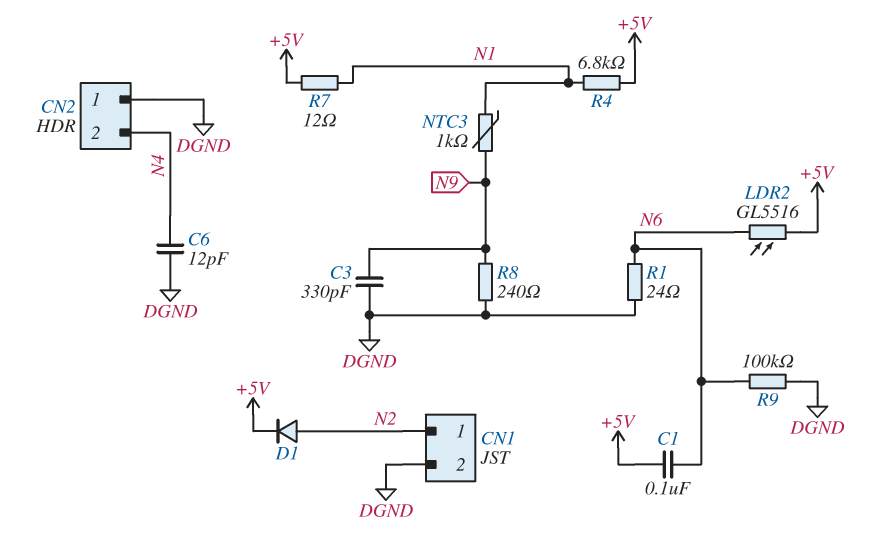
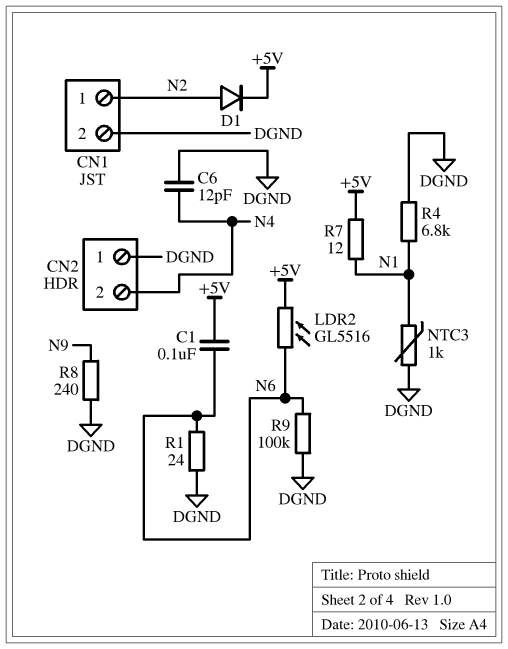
C3: 330pF (DGND, N9) -> none
NTC3: 1k (N1, N9) -> 1k (DGND, N1)
R4: 6.8k (+5V, N1) -> 6.8k (DGND, N1)

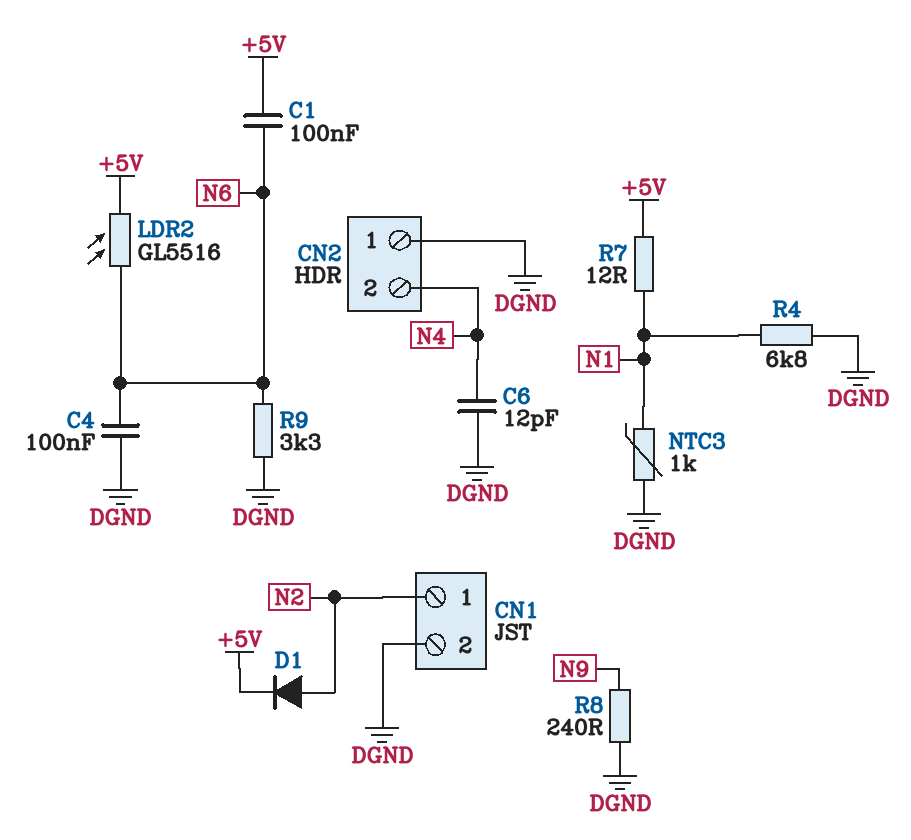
C4: none -> 100nF (DGND, N6)
R1: 24 (DGND, N6) -> none
R9: 100k (DGND, N6) -> 3.3k (DGND, N6)

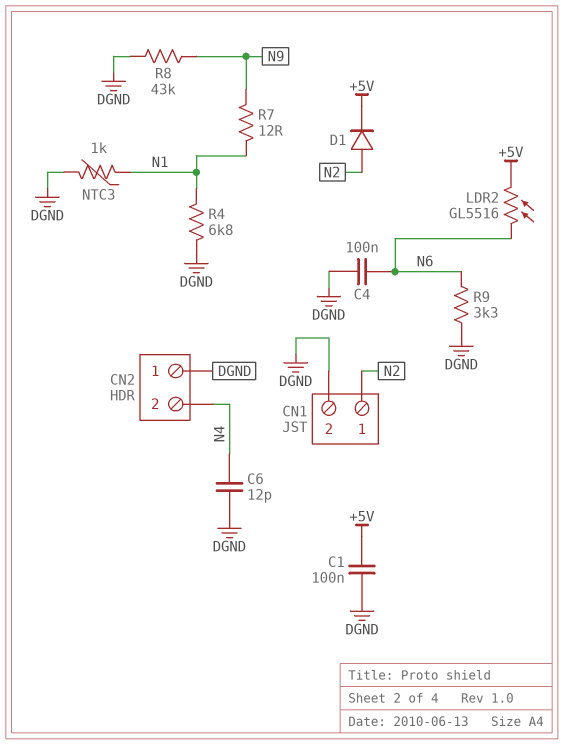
C1: 100nF (+5V, N6) -> 100nF (+5V, DGND)
R7: 12 (+5V, N1) -> 12 (N1, N9)
R8: 240 (DGND, N9) -> 43k (DGND, N9)

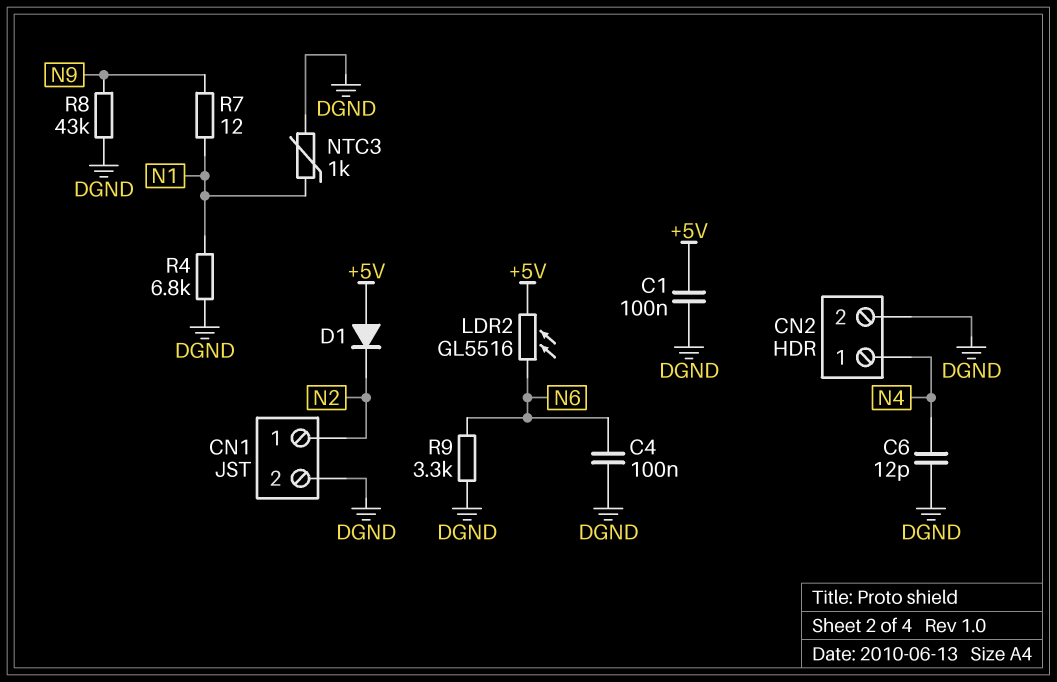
CN2 pin 1: DGND -> N4
CN2 pin 2: N4 -> DGND
D1: diode (A N2, K +5V) -> diode (A +5V, K N2)

